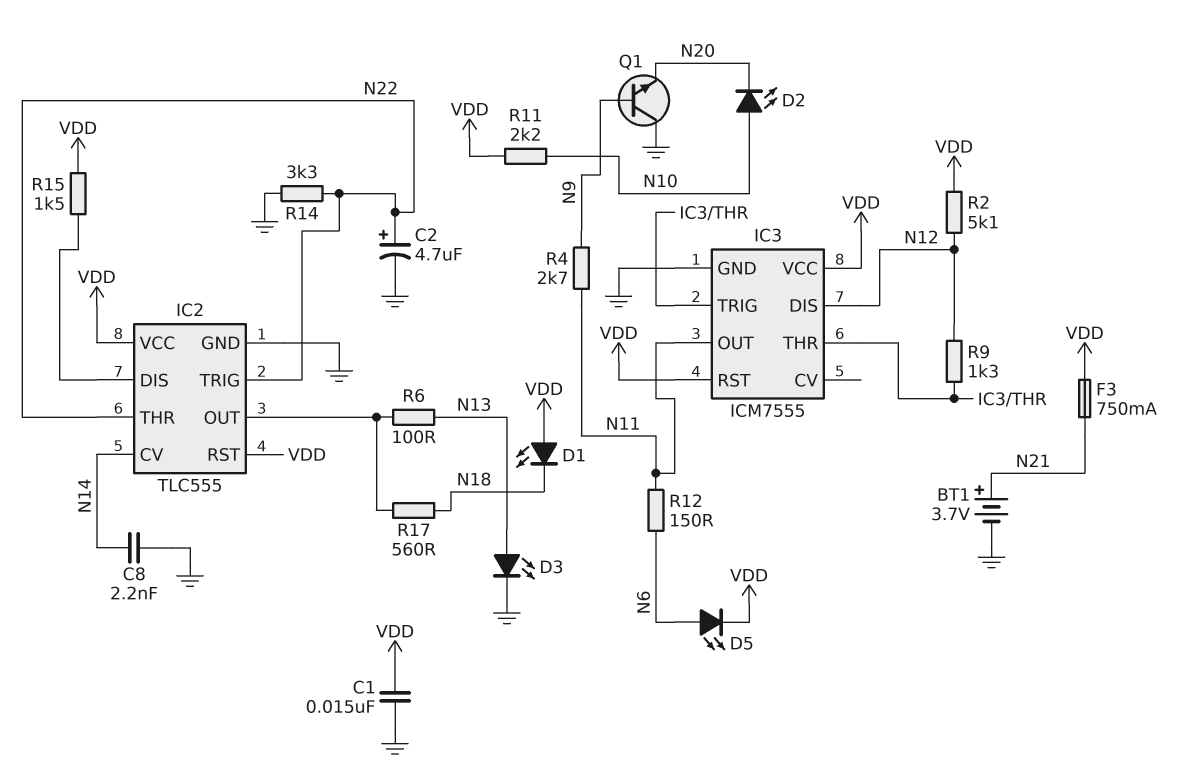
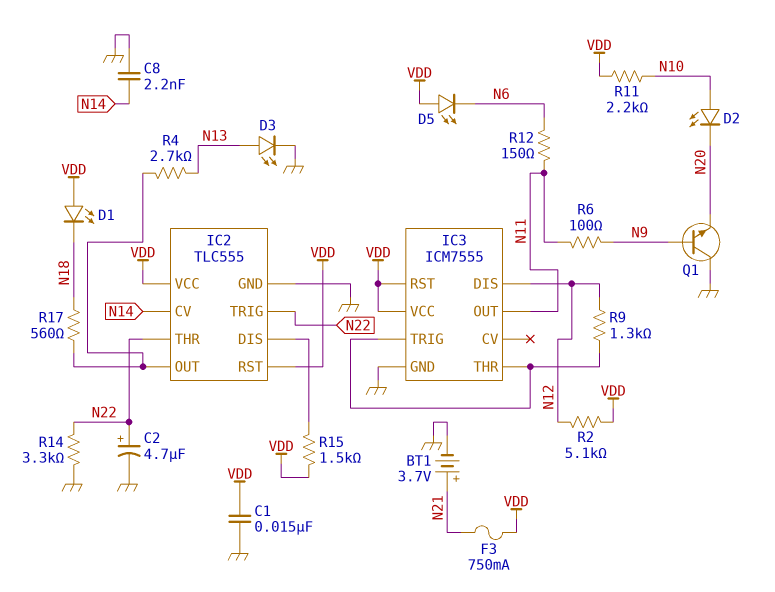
D5: LED (A N6, K VDD) -> LED (A VDD, K N6)
R4: 2.7k (N9, N11) -> 2.7k (IC2/OUT, N13)
R6: 100 (IC2/OUT, N13) -> 100 (N9, N11)

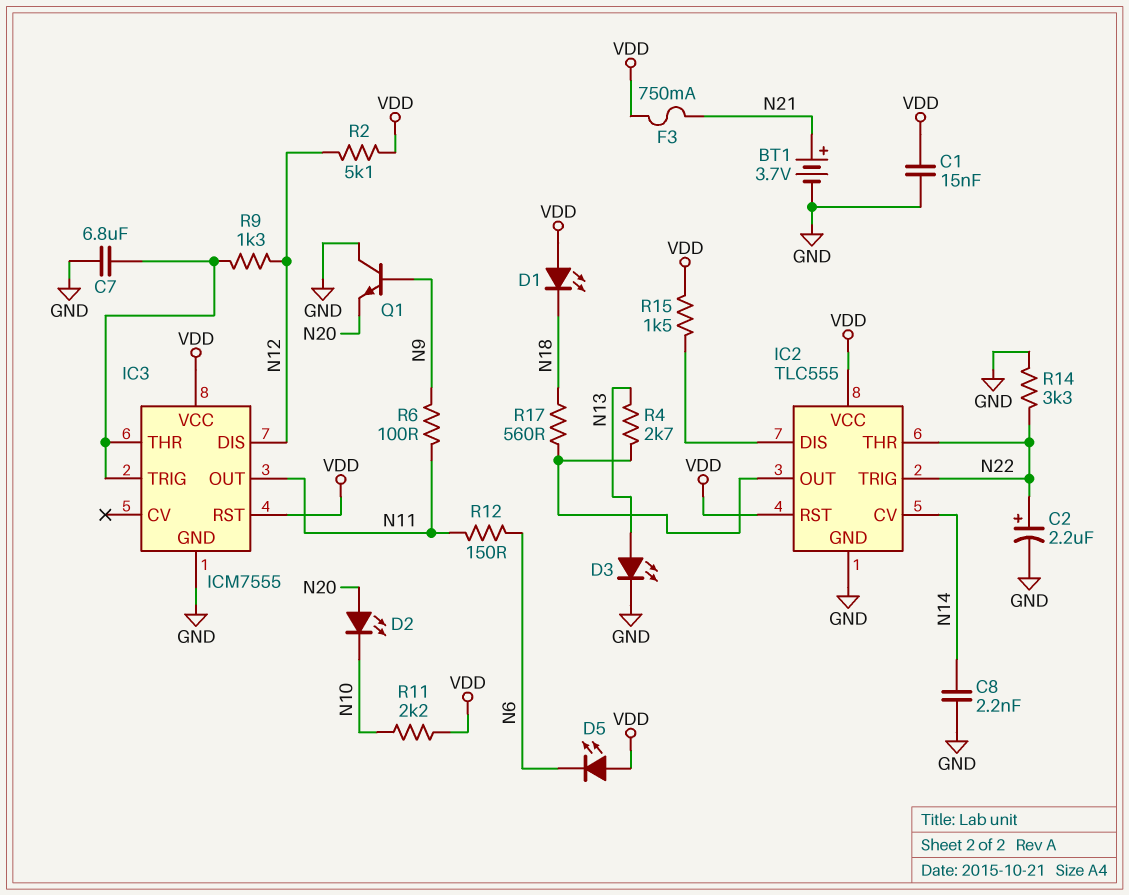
C2: 4.7uF (plus N22, minus GND) -> 2.2uF (plus N22, minus GND)
C7: none -> 6.8uF (GND, IC3/THR)
D2: LED (A N10, K N20) -> LED (A N20, K N10)

